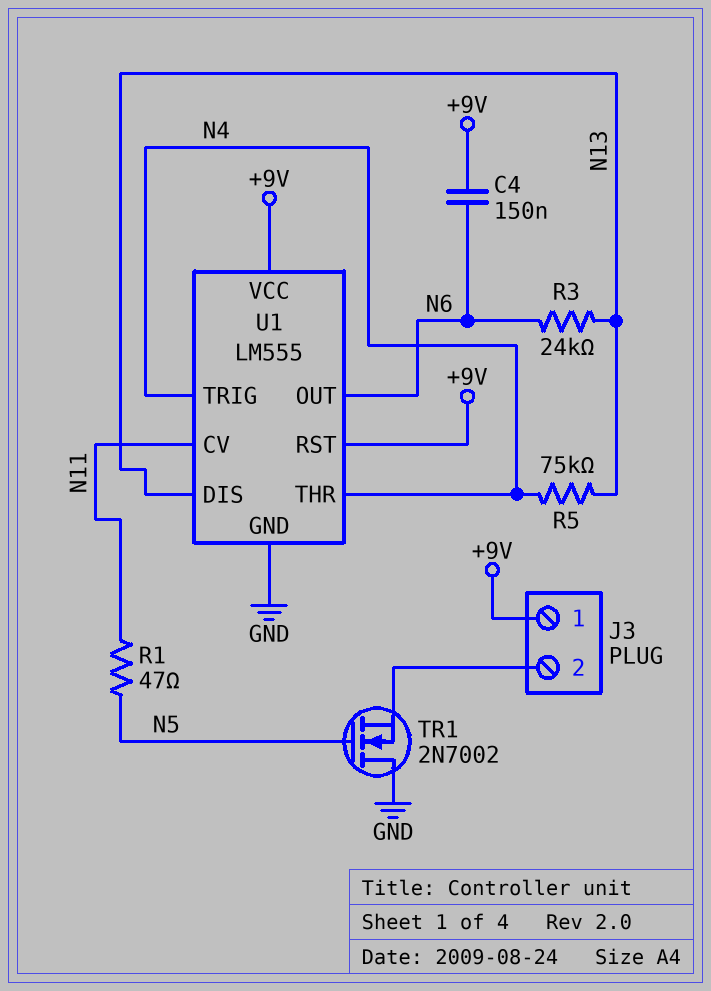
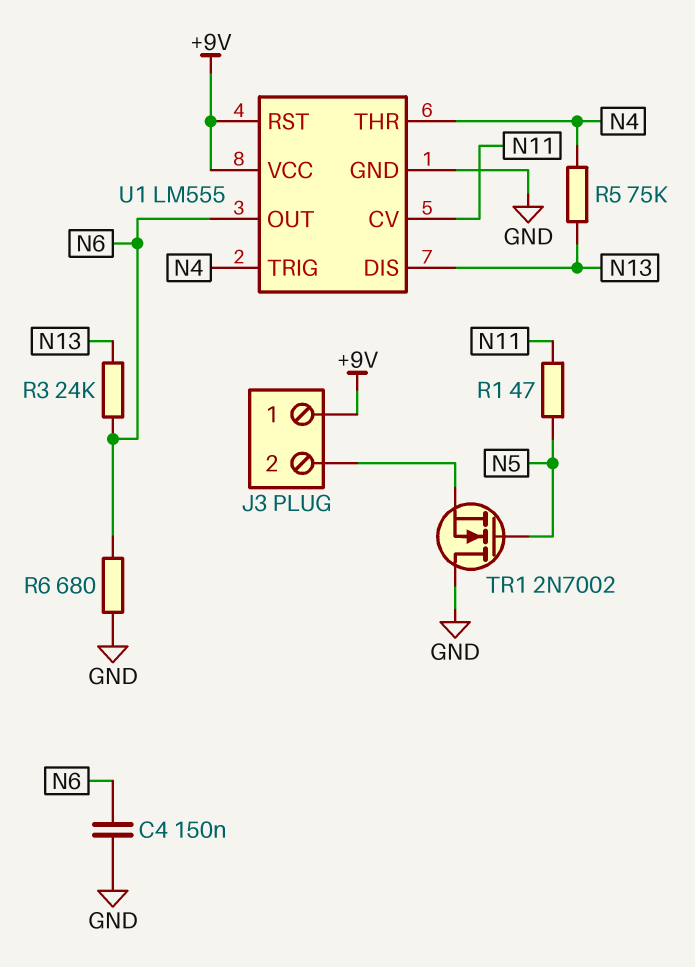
C4: 150nF (+9V, N6) -> 150nF (GND, N6)
R6: none -> 680 (GND, N6)

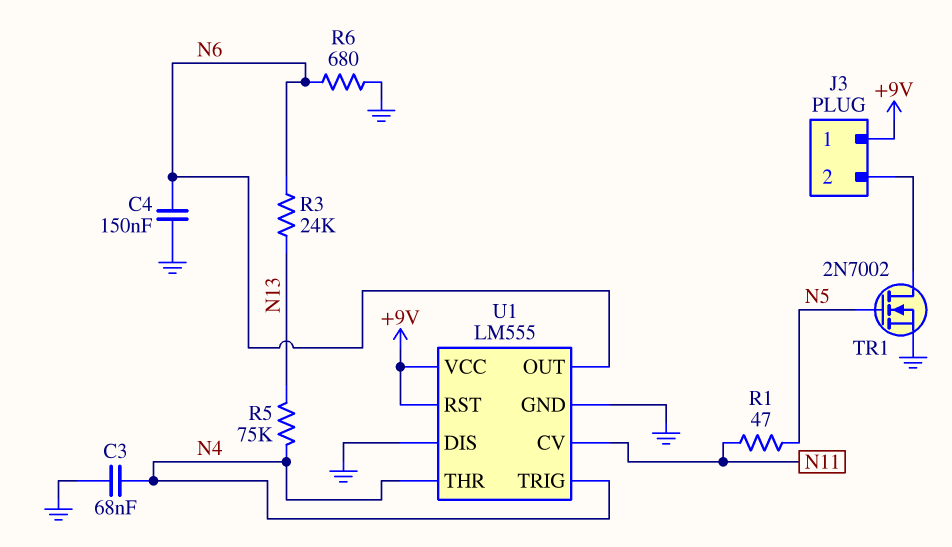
C3: none -> 68nF (GND, N4)
TR1: NMOS 2N7002 (G N5, D GND, S J3/2) -> NMOS 2N7002 (G N5, D J3/2, S GND)
U1 pin DIS: N13 -> GND

